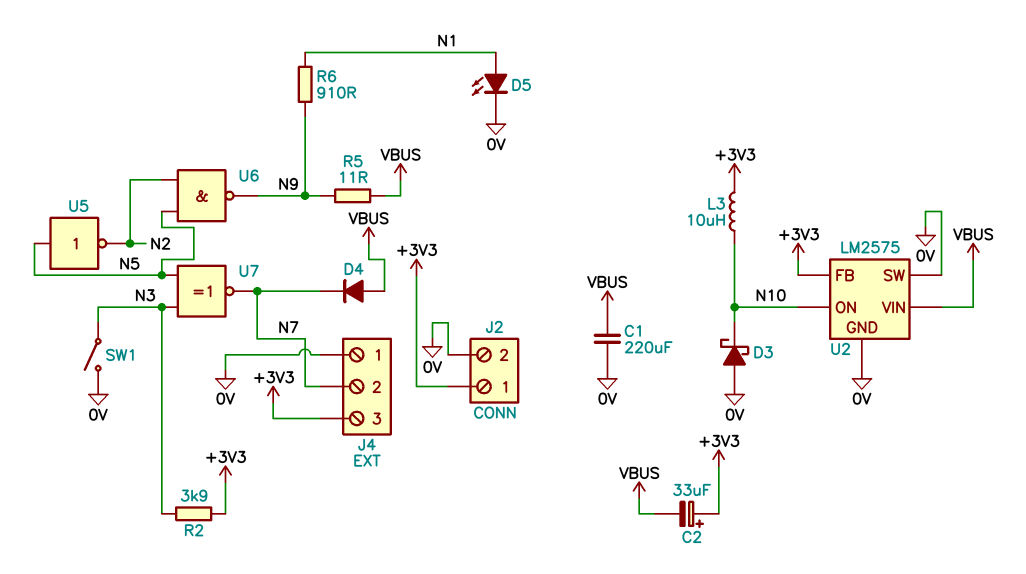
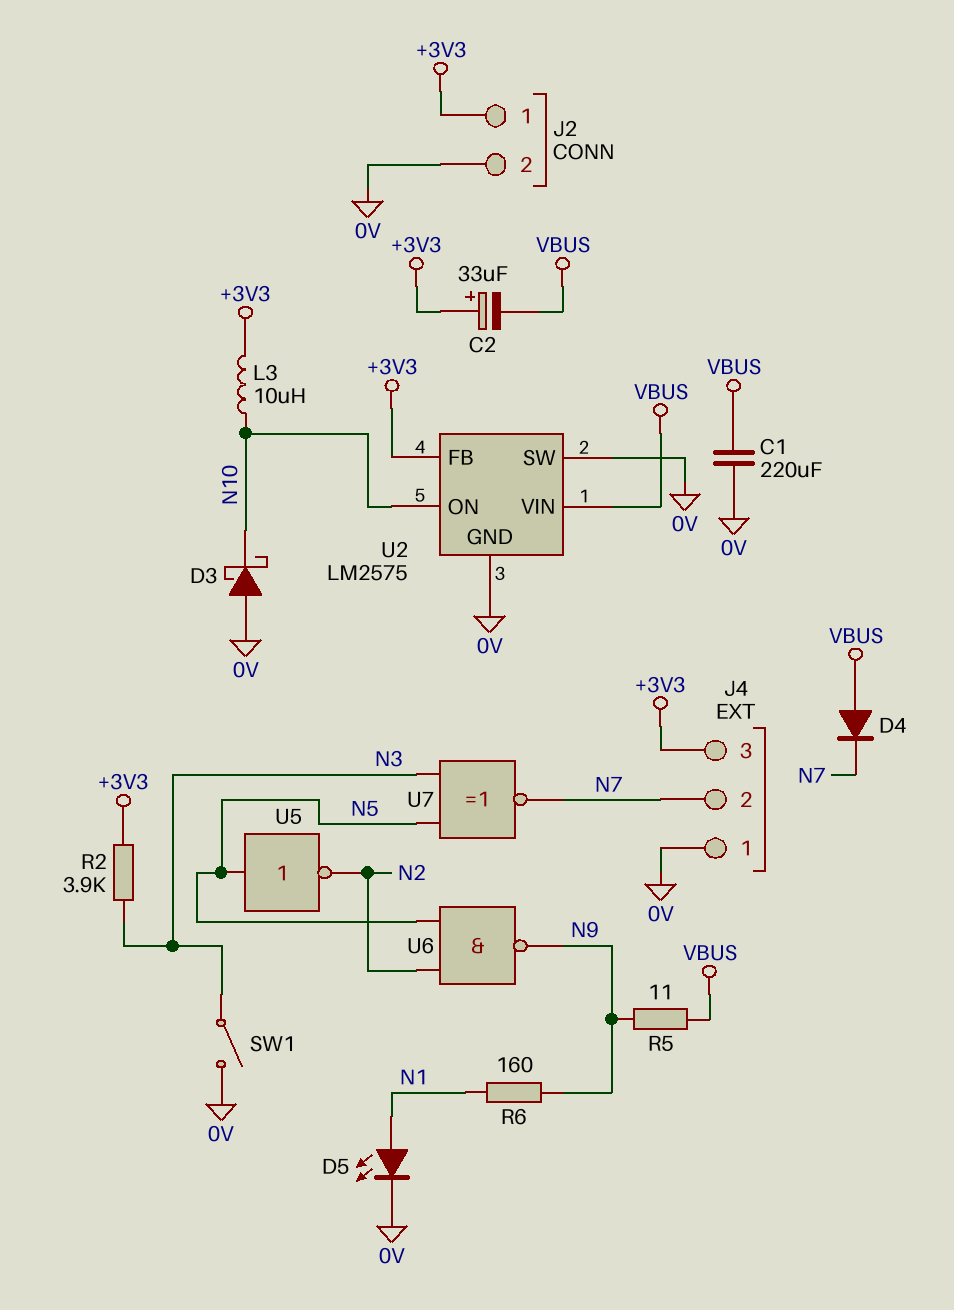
R6: 910 (N1, N9) -> 160 (N1, N9)

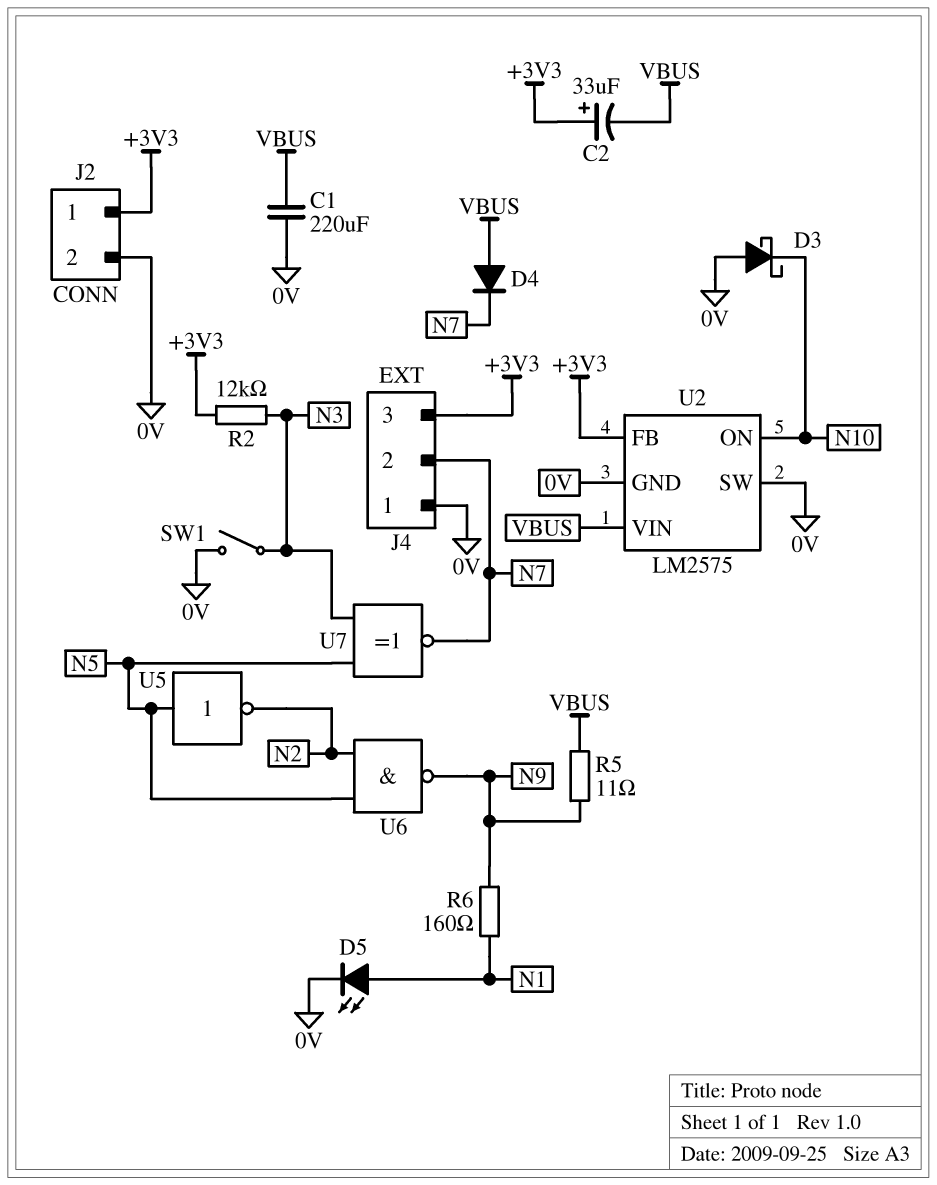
L3: 10uH (+3V3, N10) -> none
R2: 3.9k (+3V3, N3) -> 12k (+3V3, N3)

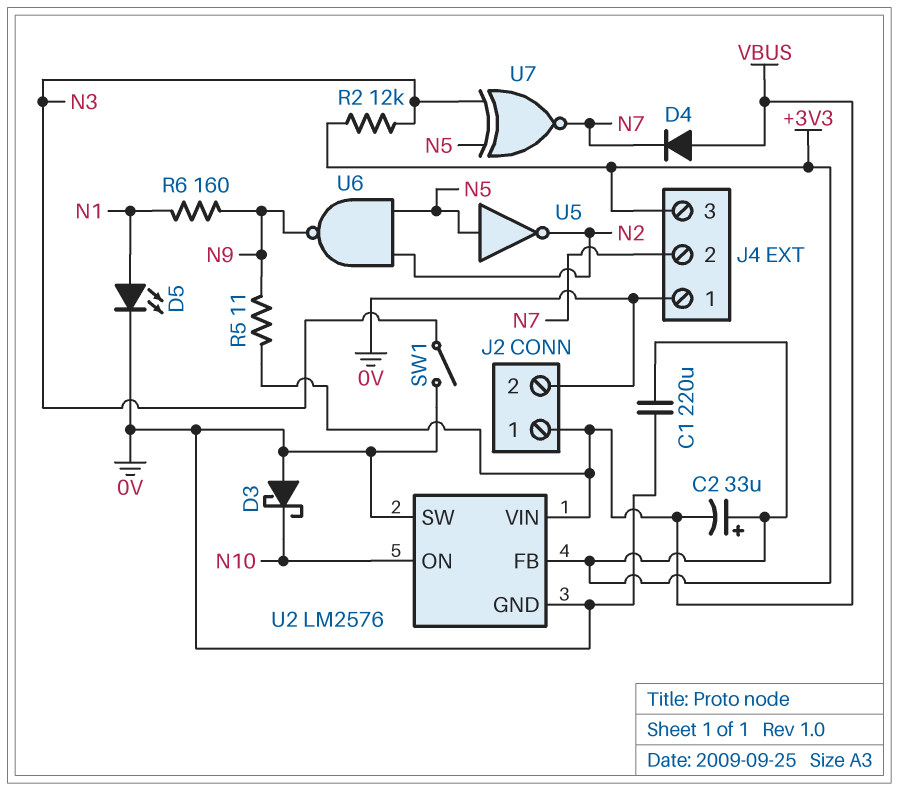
C1: 220uF (0V, VBUS) -> 220uF (+3V3, 0V)
J2 pin 1: +3V3 -> VBUS
U2: LM2575 -> LM2576

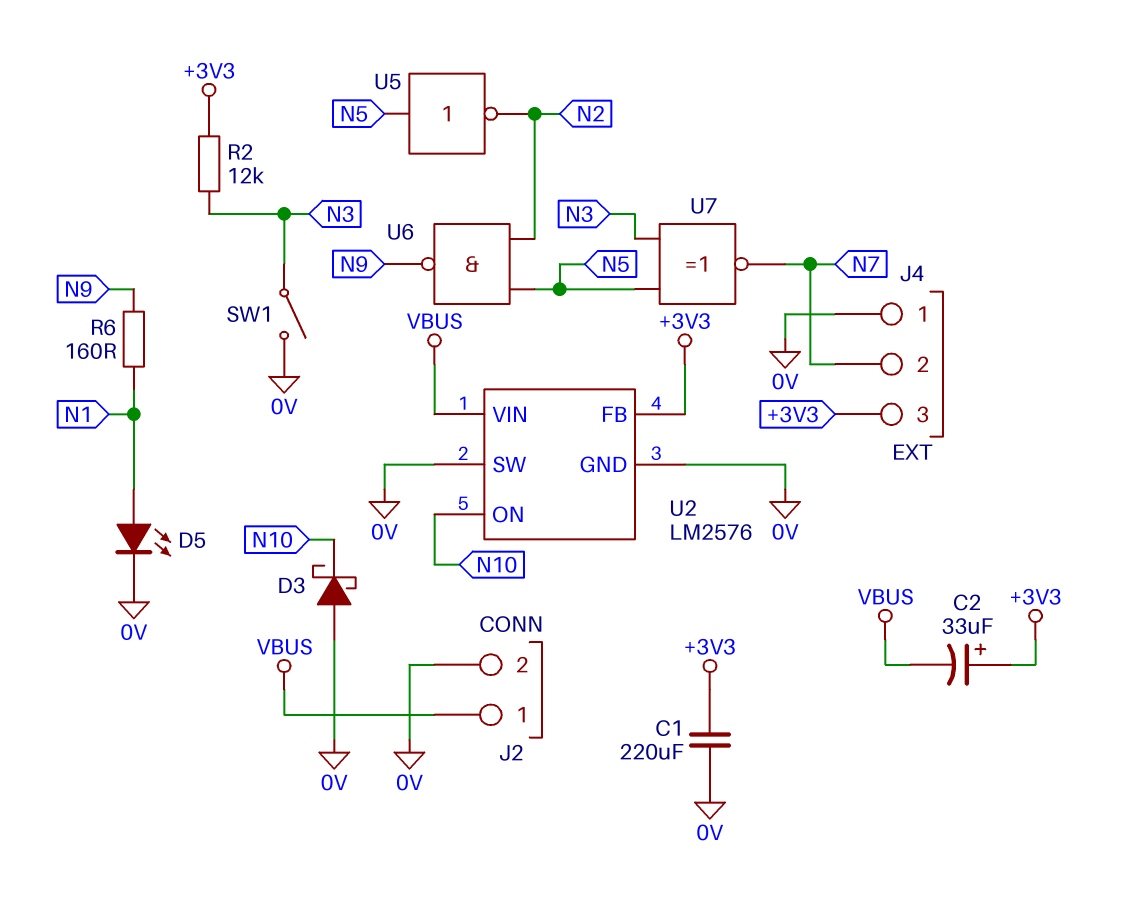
D4: diode (A VBUS, K N7) -> none
R5: 11 (N9, VBUS) -> none

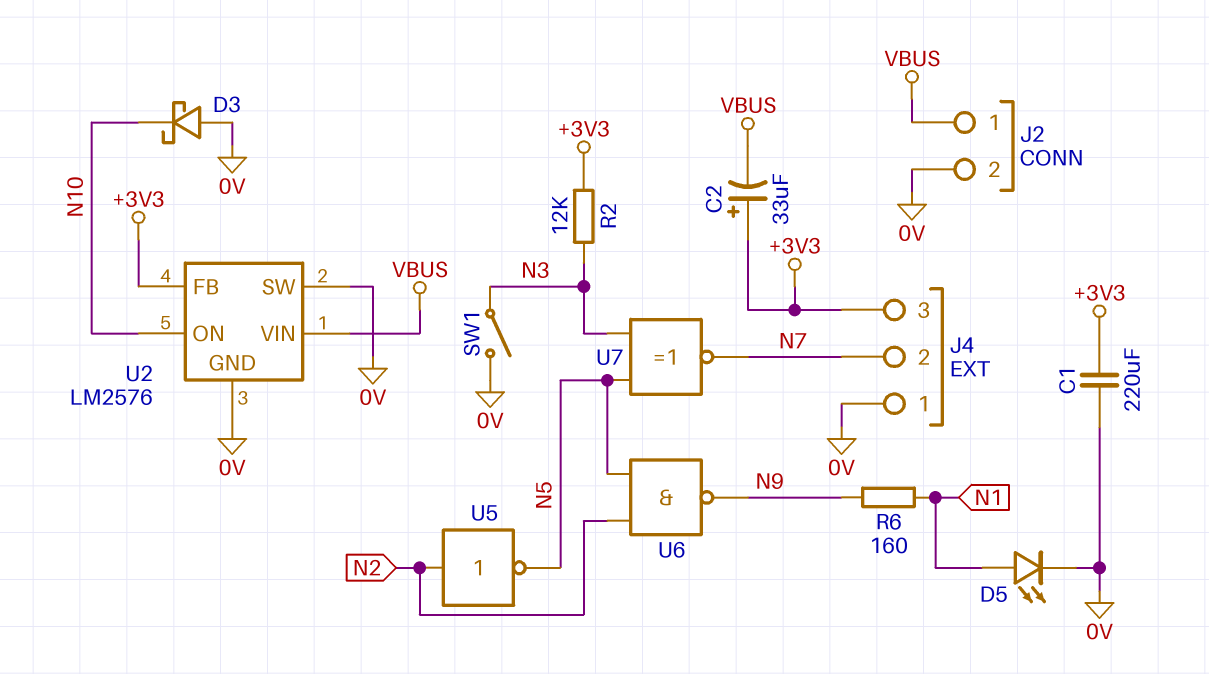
U5: NOT (in N5, out N2) -> NOT (in N2, out N5)

